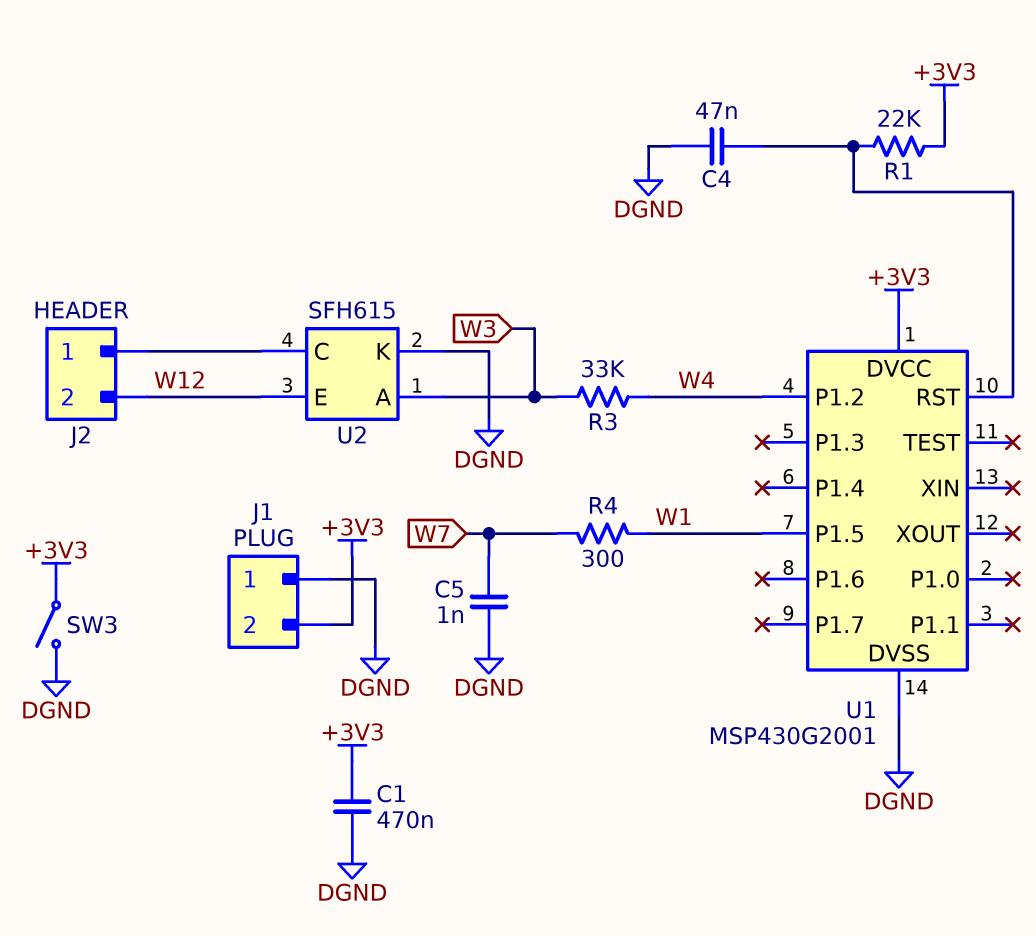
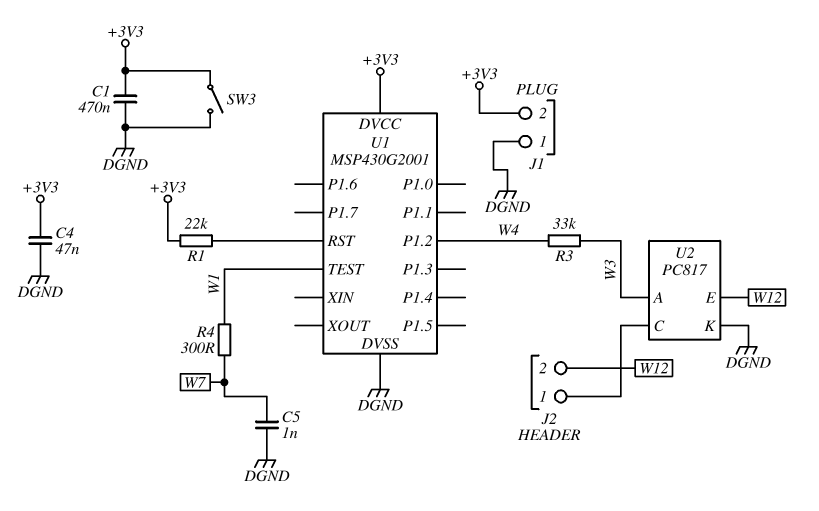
C4: 47nF (DGND, U1/RST) -> 47nF (+3V3, DGND)
U1 pin P1.5: W1 -> none
U1 pin TEST: none -> W1
U2: SFH615 -> PC817

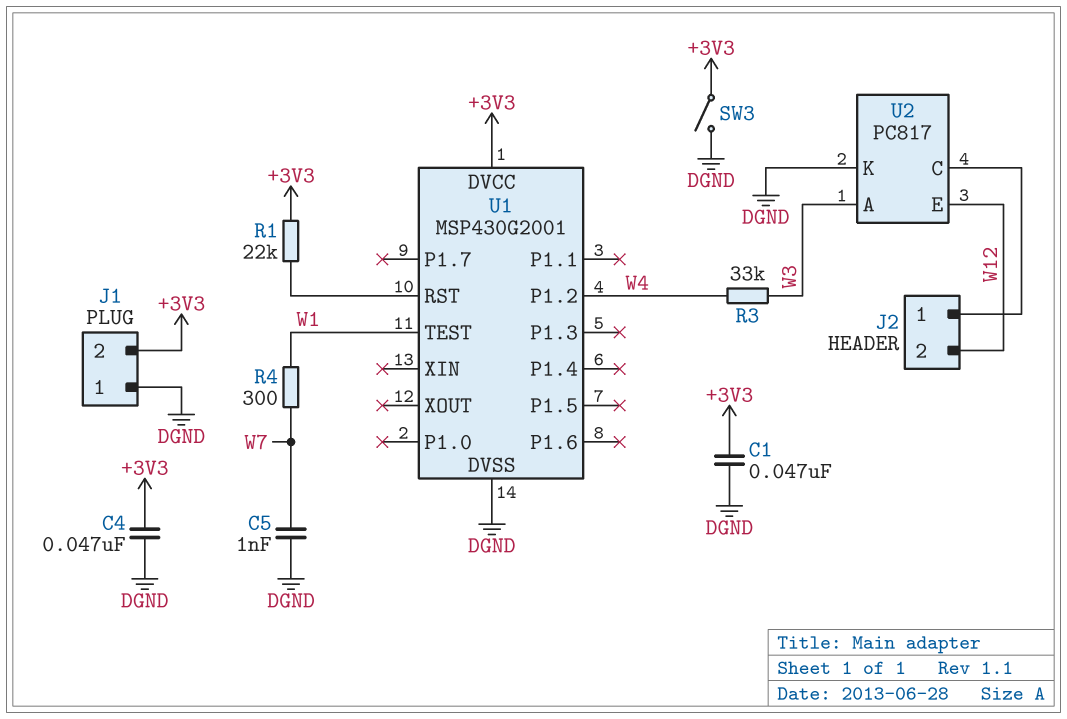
C1: 470nF (+3V3, DGND) -> 47nF (+3V3, DGND)

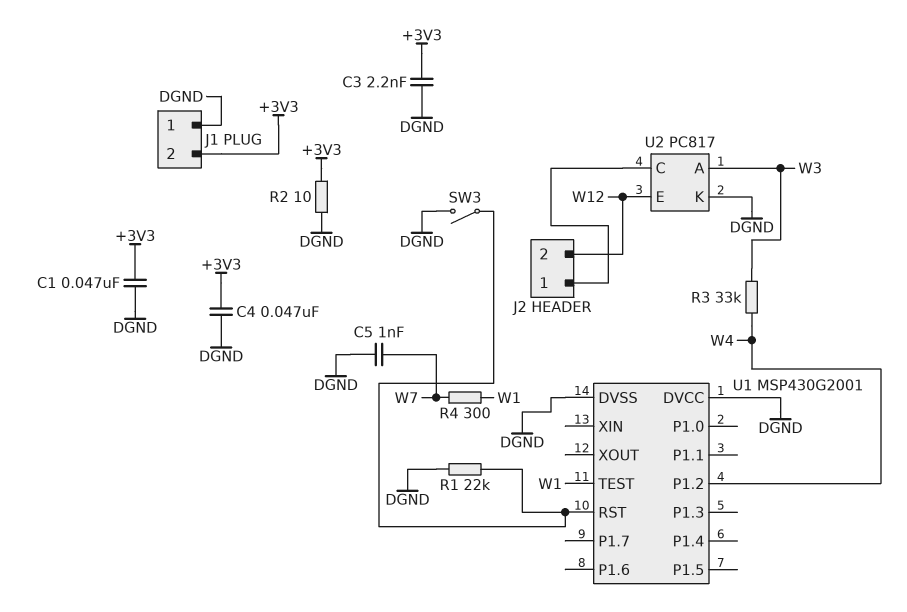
C3: none -> 2.2nF (+3V3, DGND)
R1: 22k (+3V3, U1/RST) -> 22k (DGND, U1/RST)
R2: none -> 10 (+3V3, DGND)
SW3: switch (+3V3, DGND) -> switch (DGND, U1/RST)
U1 pin DVCC: +3V3 -> DGND

